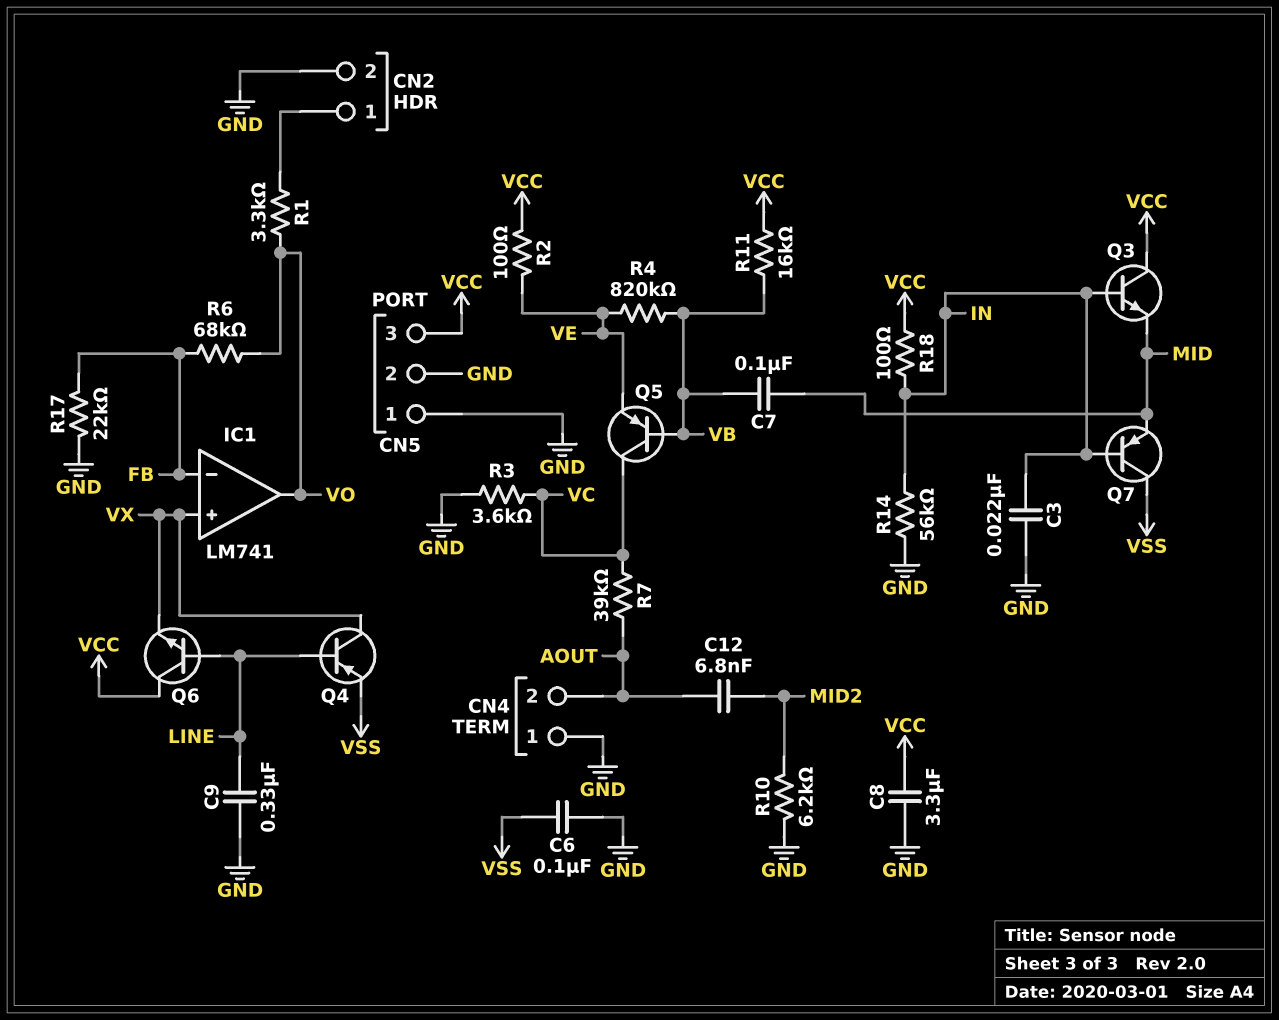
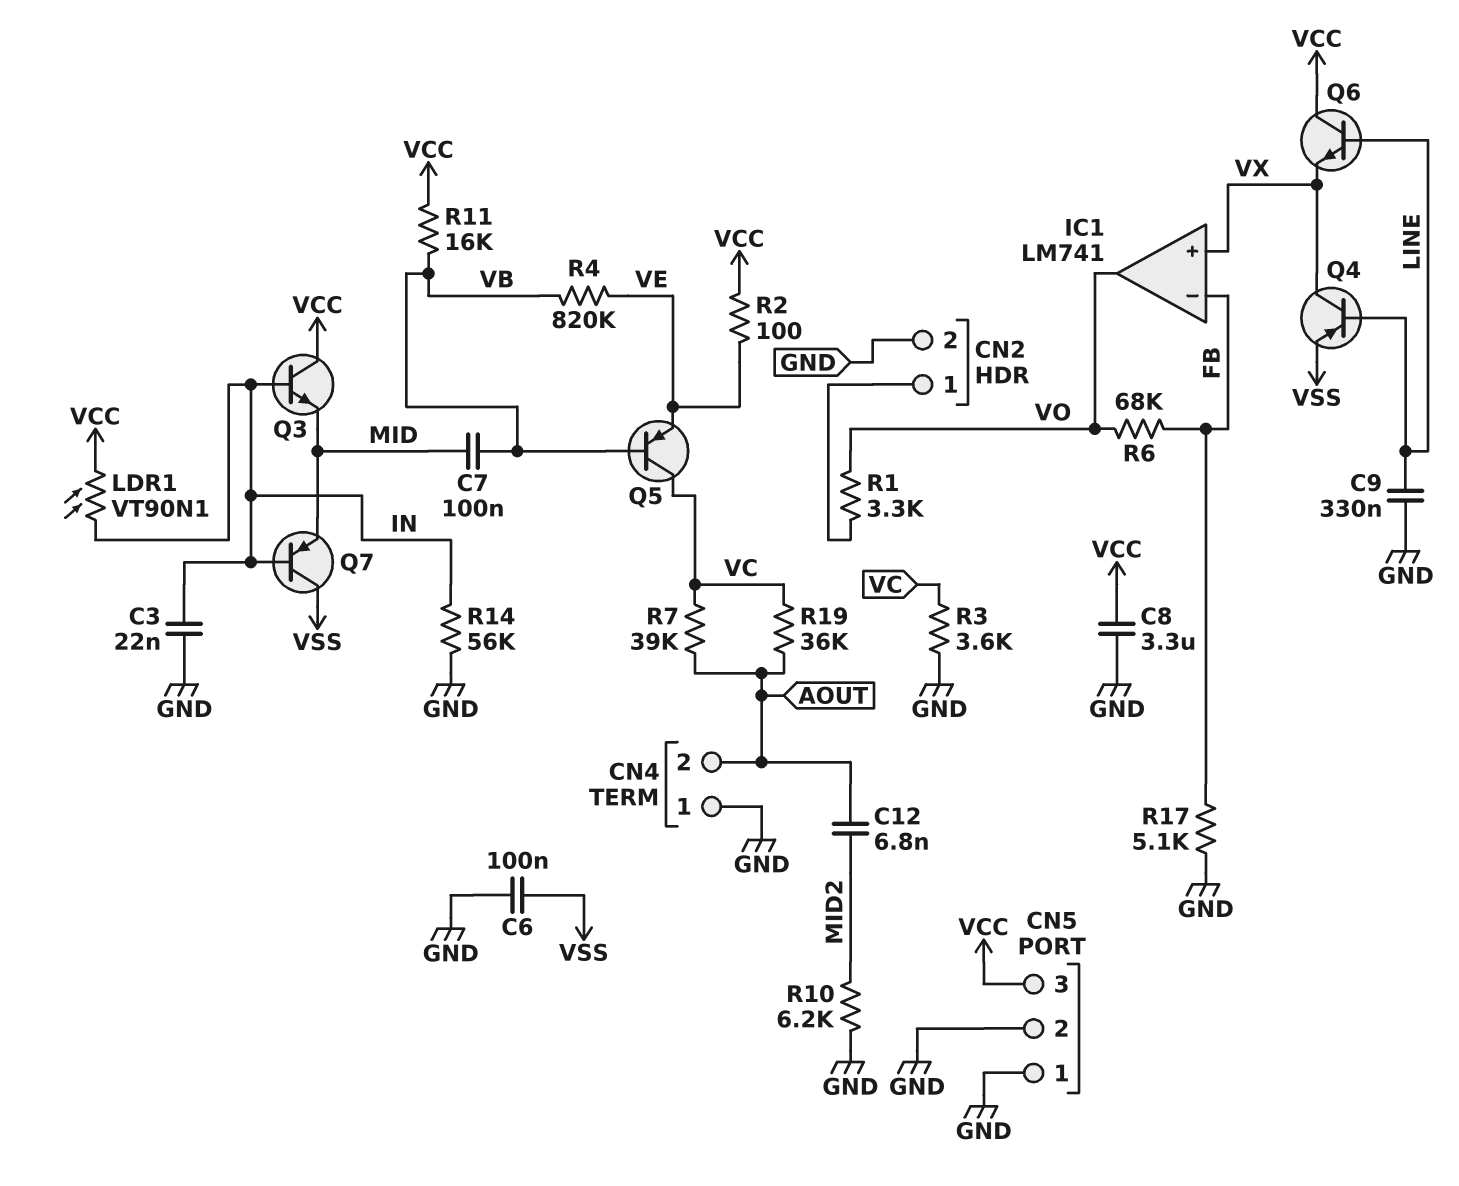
LDR1: none -> VT90N1 (IN, VCC)
R17: 22k (FB, GND) -> 5.1k (FB, GND)
R18: 100 (IN, VCC) -> none
R19: none -> 36k (AOUT, VC)

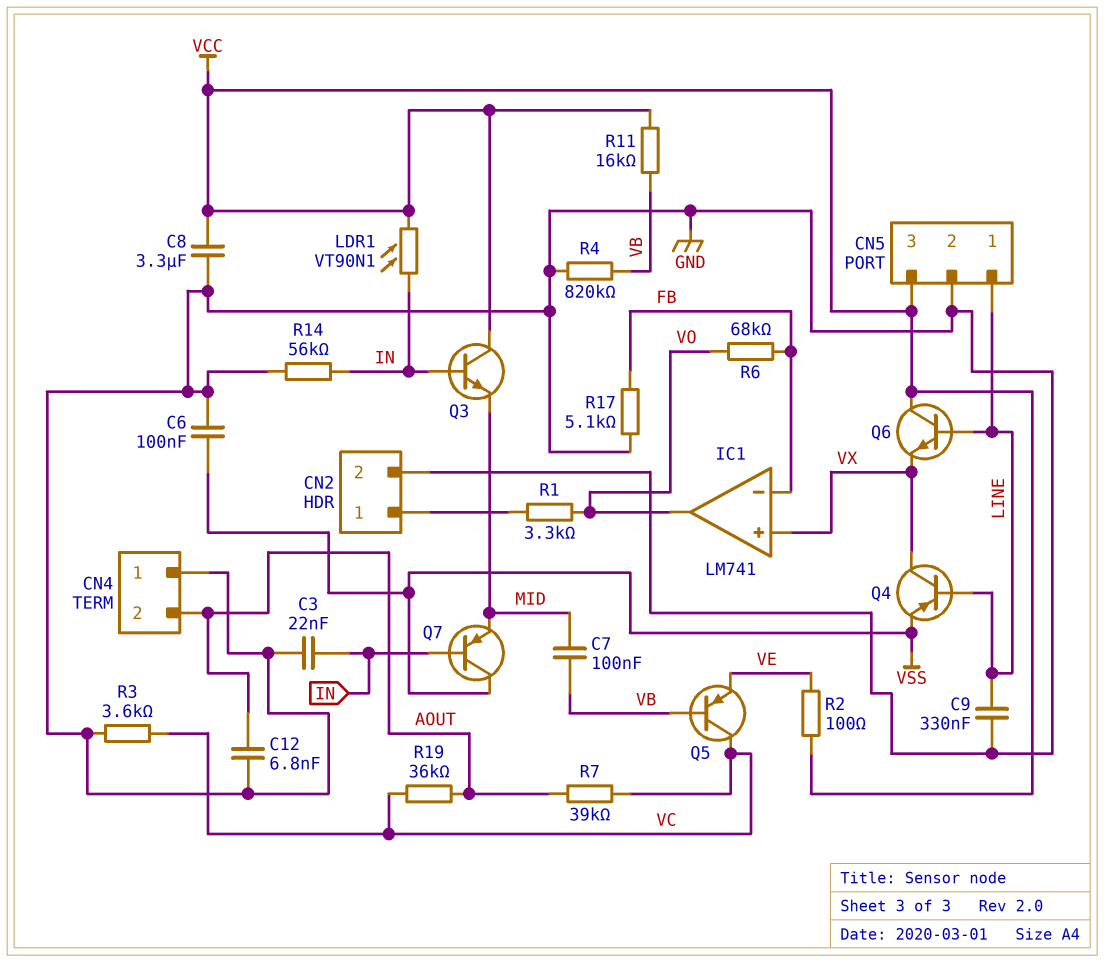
C12: 6.8nF (AOUT, MID2) -> 6.8nF (AOUT, GND)
CN5 pin 1: GND -> LINE
R4: 820k (VB, VE) -> 820k (GND, VB)
R10: 6.2k (GND, MID2) -> none

